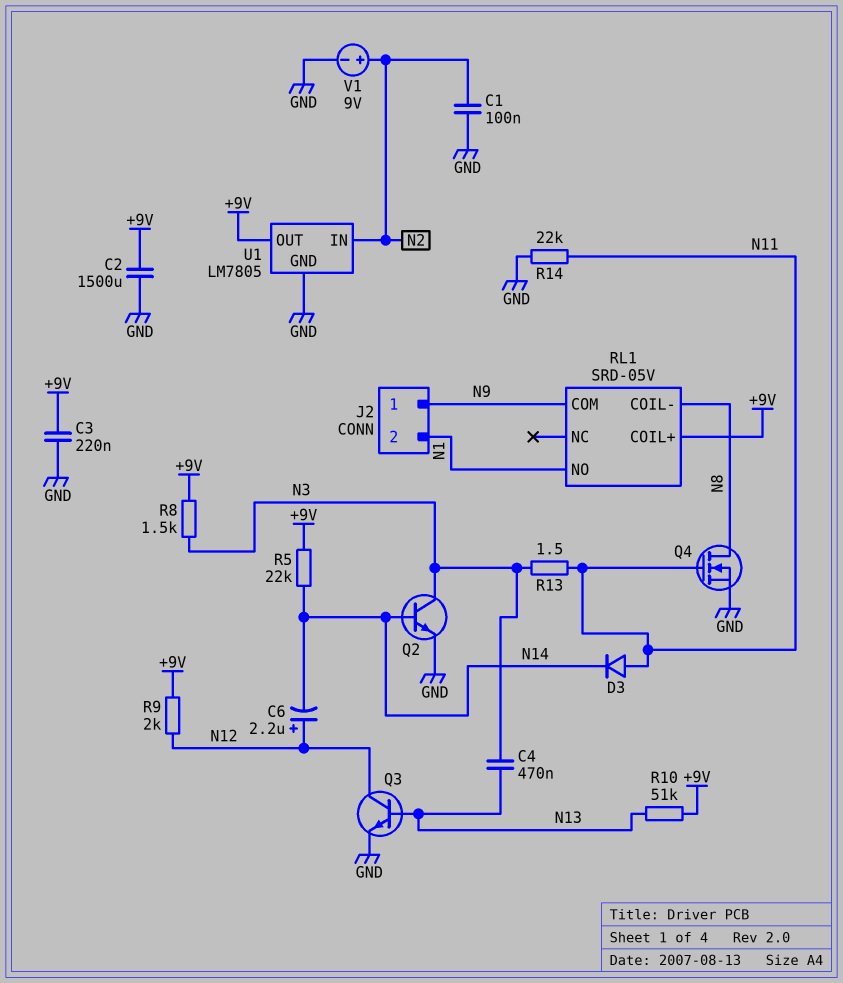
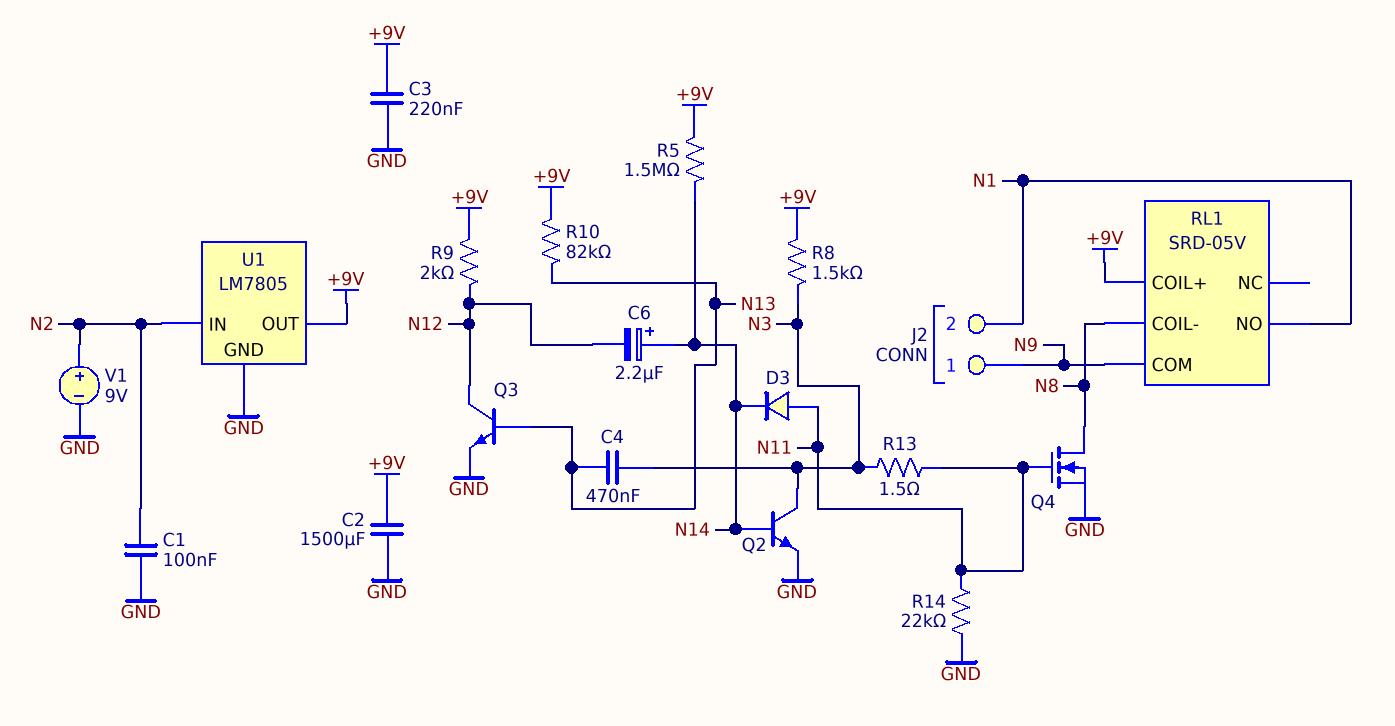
C6: 2.2uF (plus N12, minus N14) -> 2.2uF (plus N14, minus N12)
R5: 22k (+9V, N14) -> 1.5M (+9V, N14)
R10: 51k (+9V, N13) -> 82k (+9V, N13)

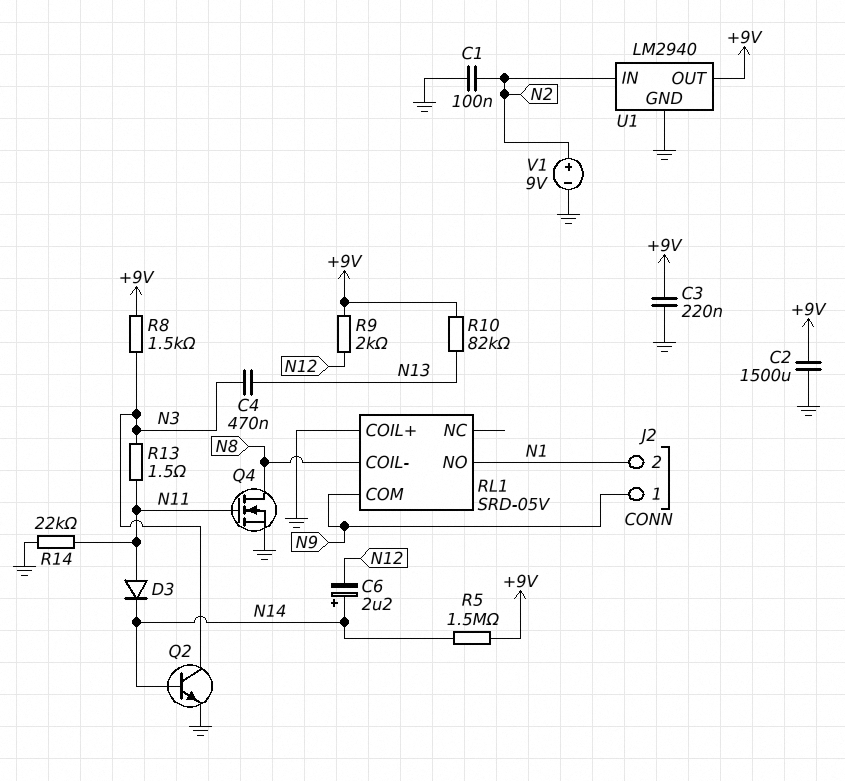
Q3: NPN (B N13, C N12, E GND) -> none
RL1 pin COIL+: +9V -> GND
U1: LM7805 -> LM2940

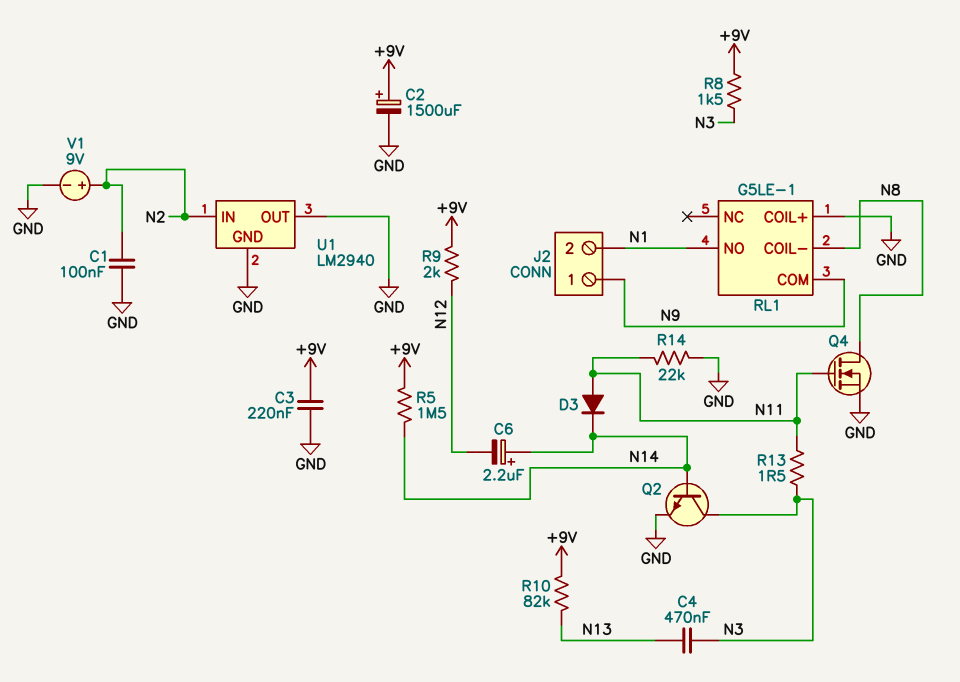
C2: 1500uF (+9V, GND) -> 1500uF (plus +9V, minus GND)
RL1: SRD-05V -> G5LE-1
U1 pin OUT: +9V -> GND

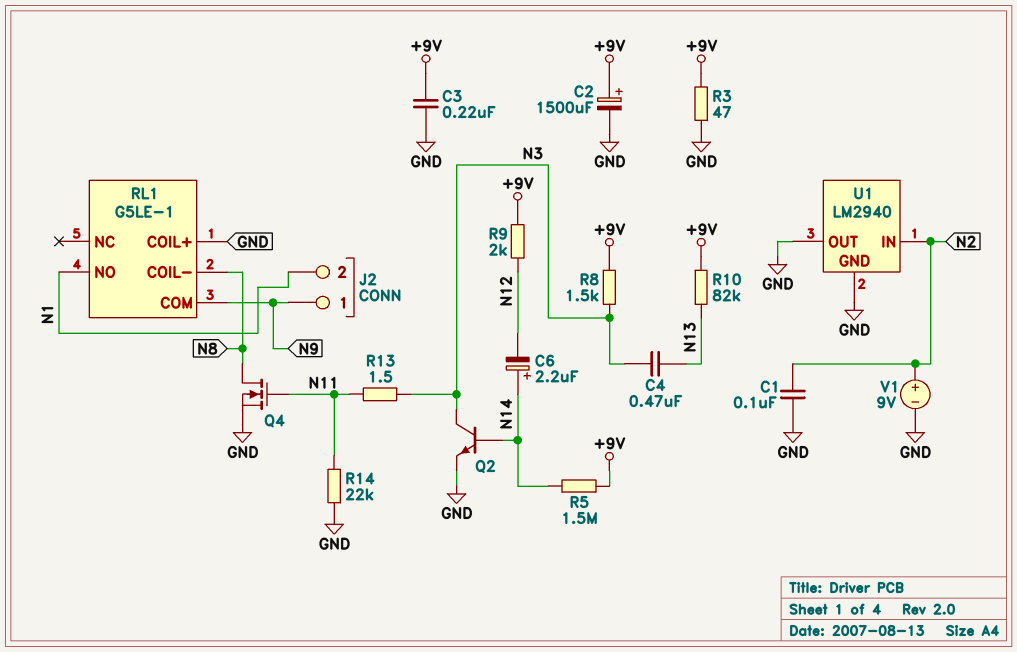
D3: diode (A N11, K N14) -> none
R3: none -> 47 (+9V, GND)

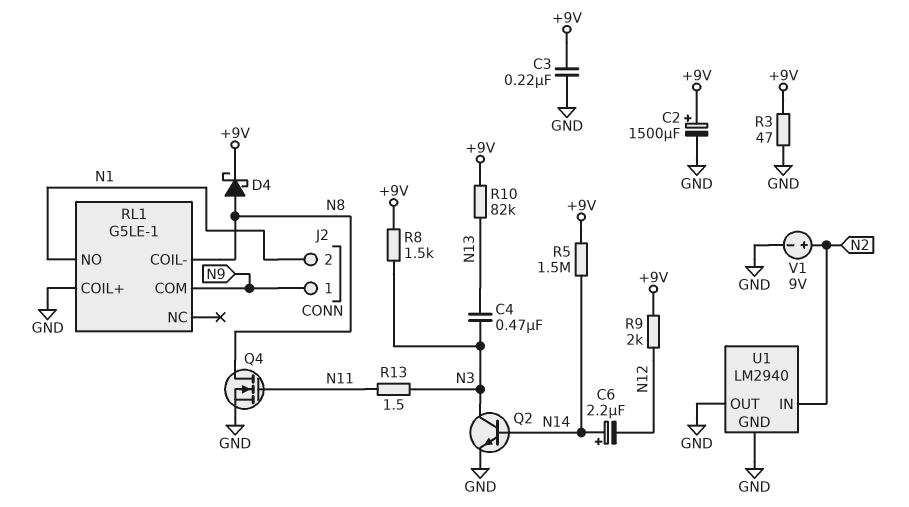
C1: 100nF (GND, N2) -> none
D4: none -> schottky (A N8, K +9V)
R14: 22k (GND, N11) -> none

